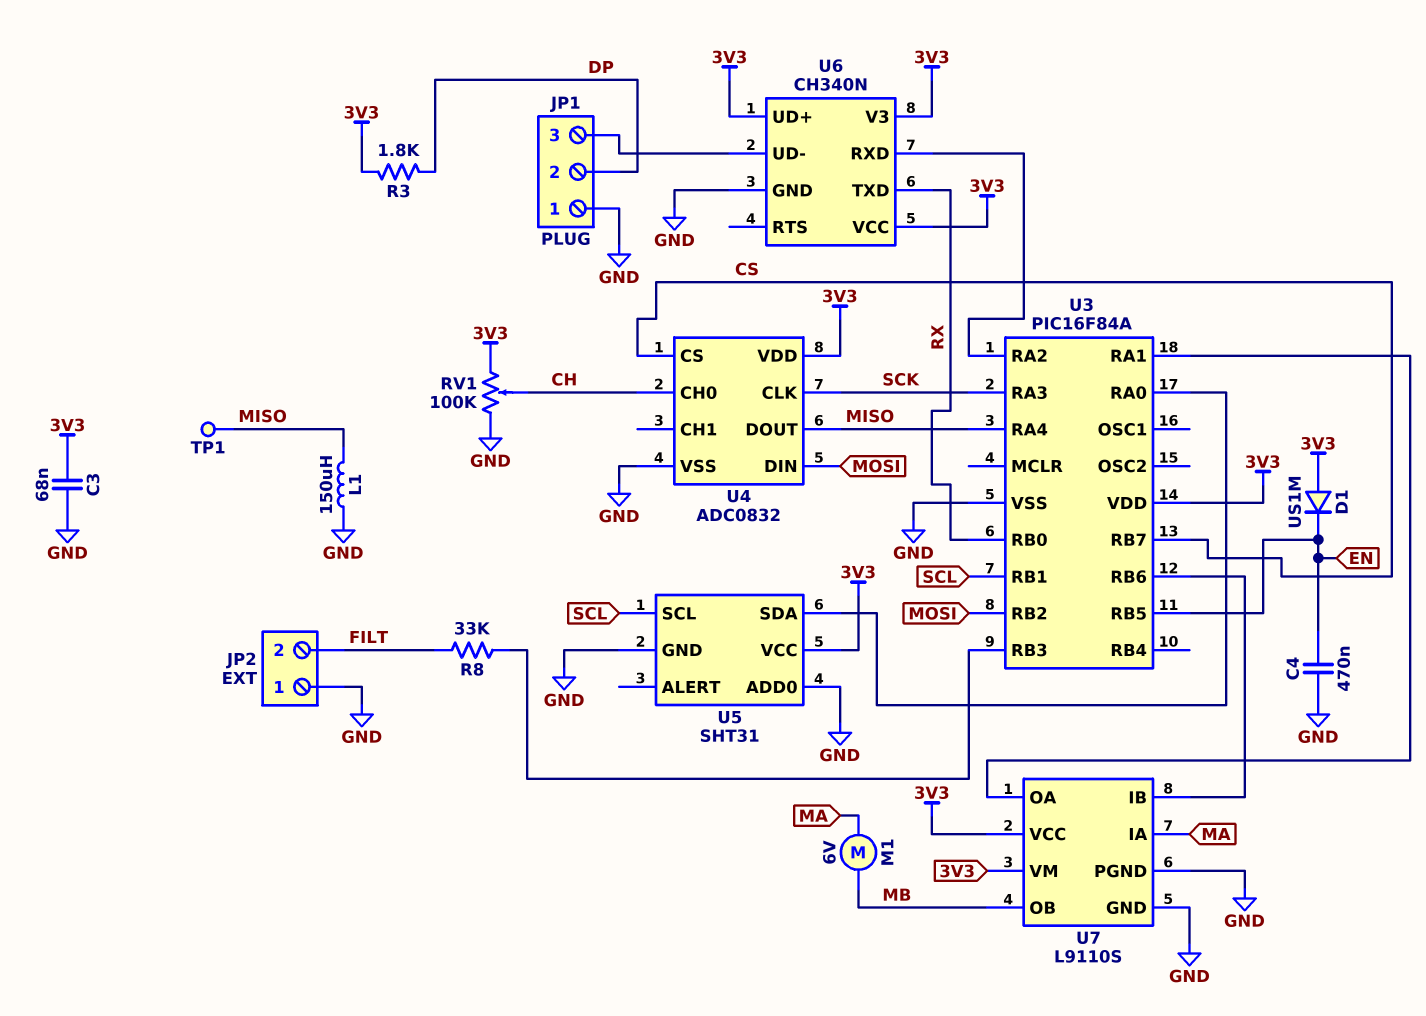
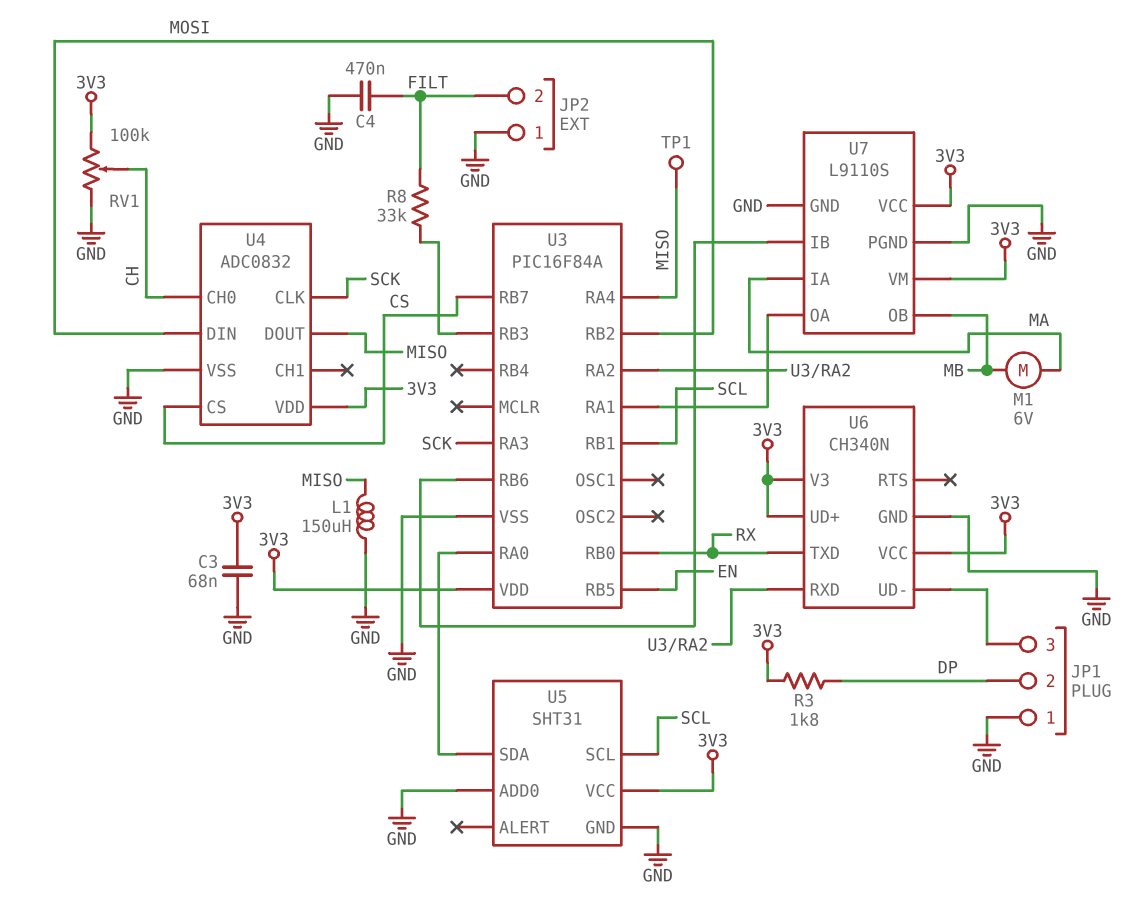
C4: 470nF (EN, GND) -> 470nF (FILT, GND)
D1: diode US1M (A 3V3, K EN) -> none

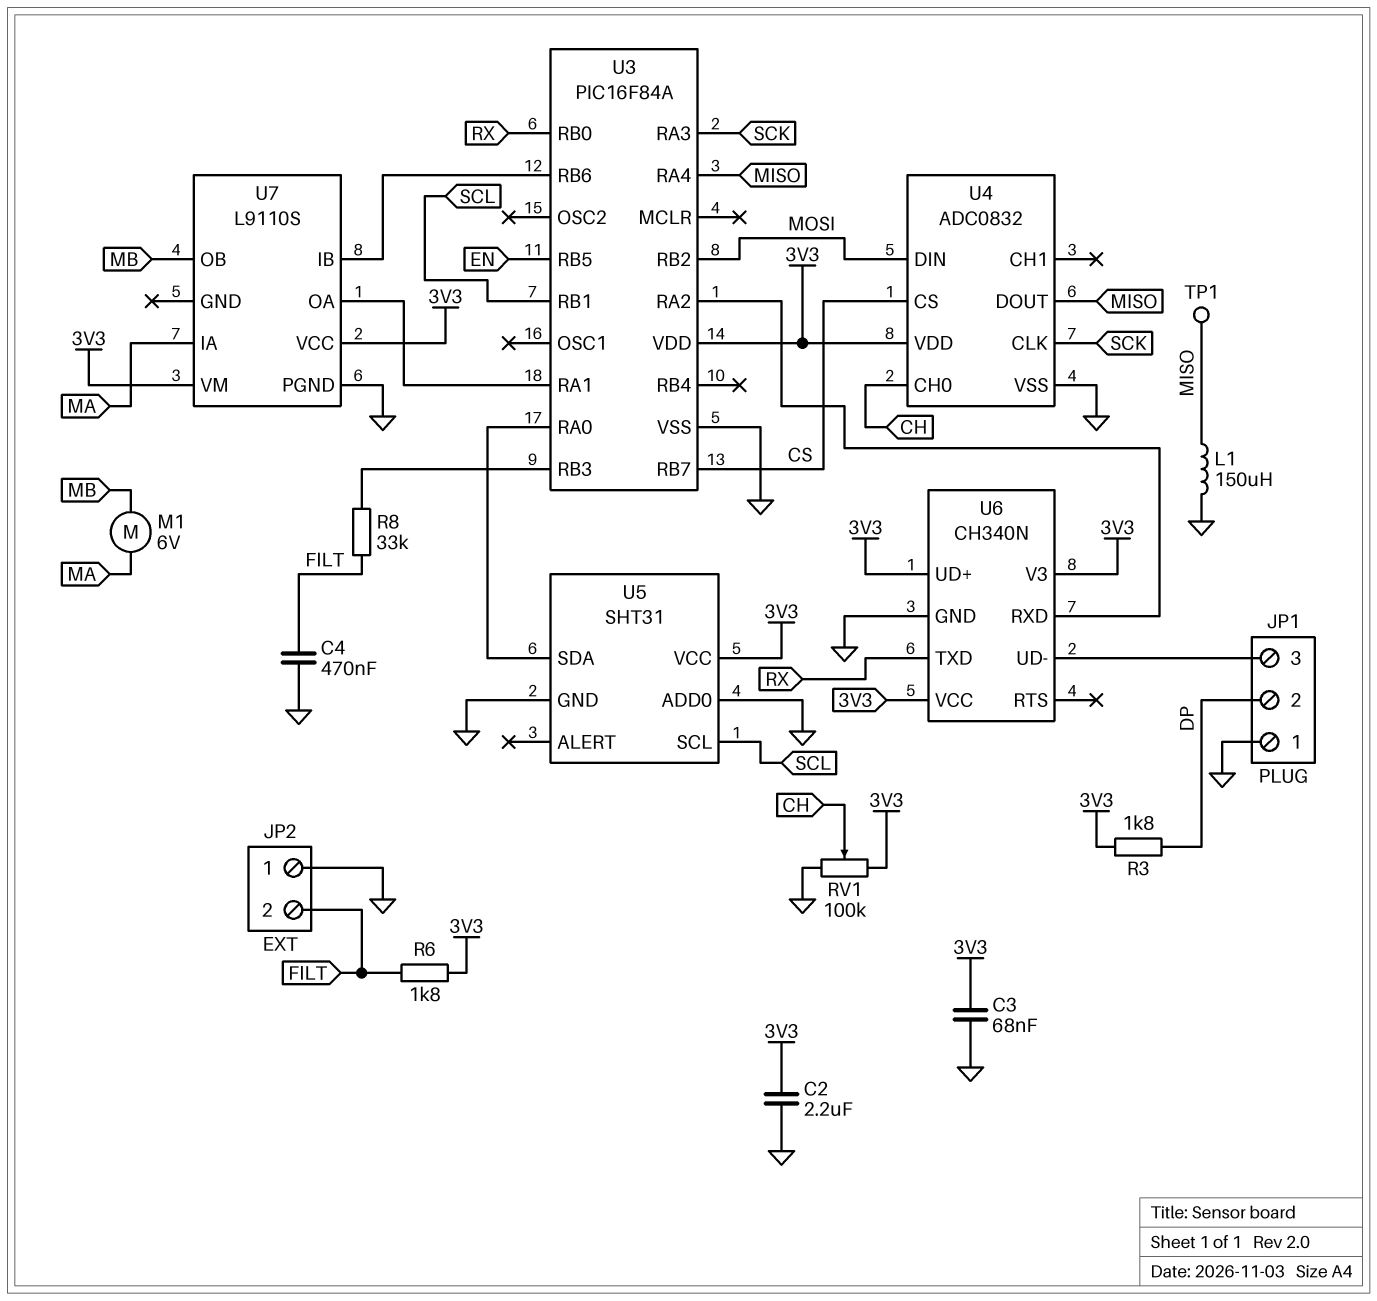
C2: none -> 2.2uF (3V3, GND)
R6: none -> 1.8k (3V3, FILT)
U7 pin GND: GND -> none

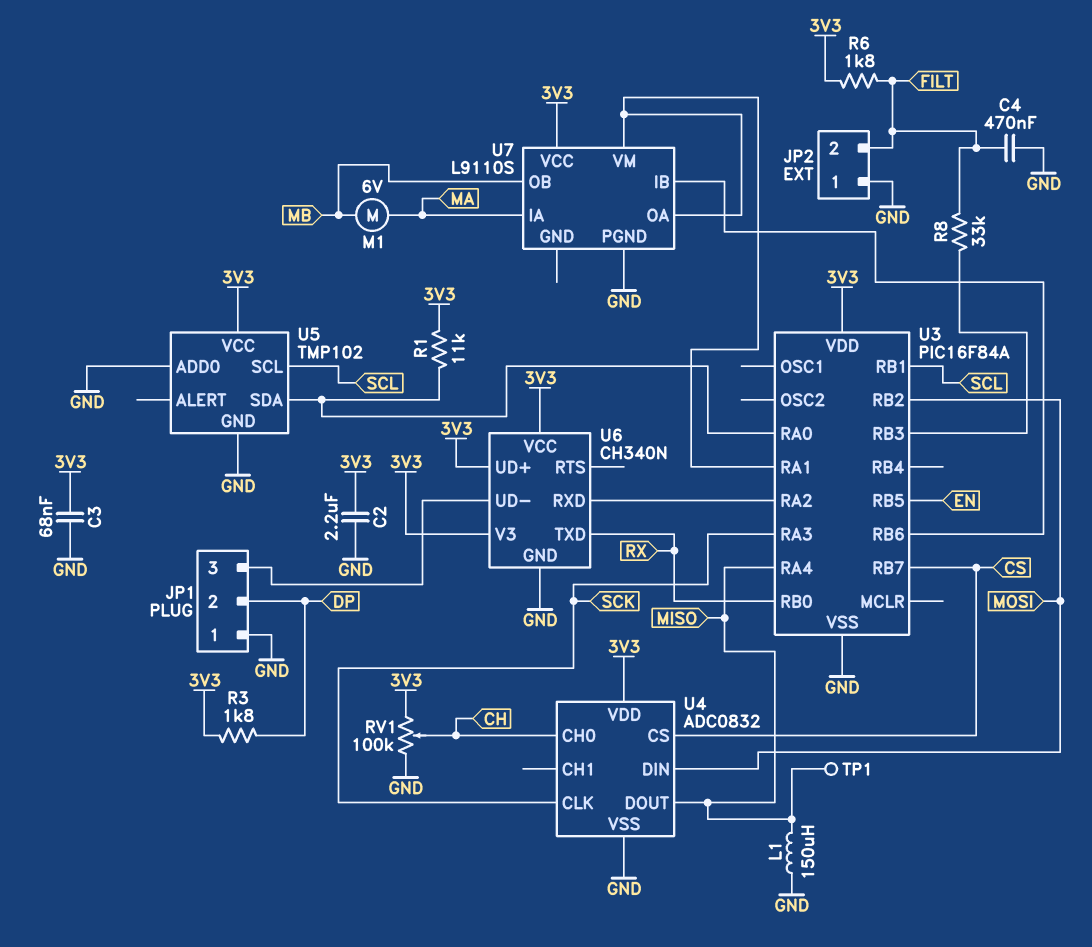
R1: none -> 11k (3V3, U3/RA0)
U5: SHT31 -> TMP102
U7 pin VM: 3V3 -> U3/RA1

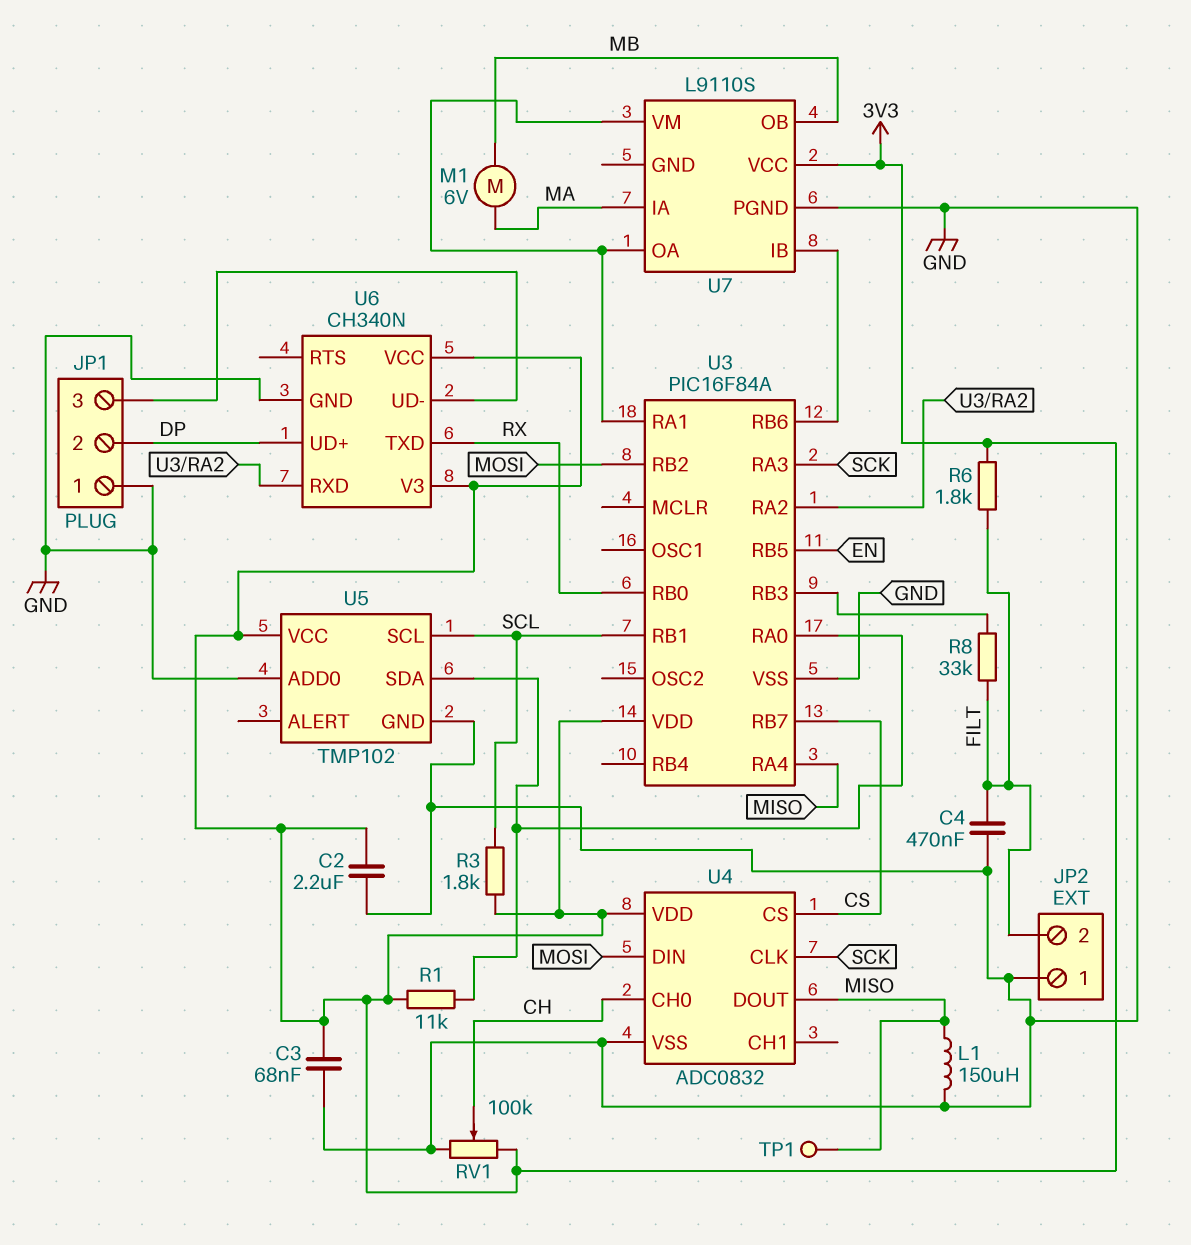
R3: 1.8k (3V3, DP) -> 1.8k (3V3, SCL)
U6 pin UD+: 3V3 -> DP

